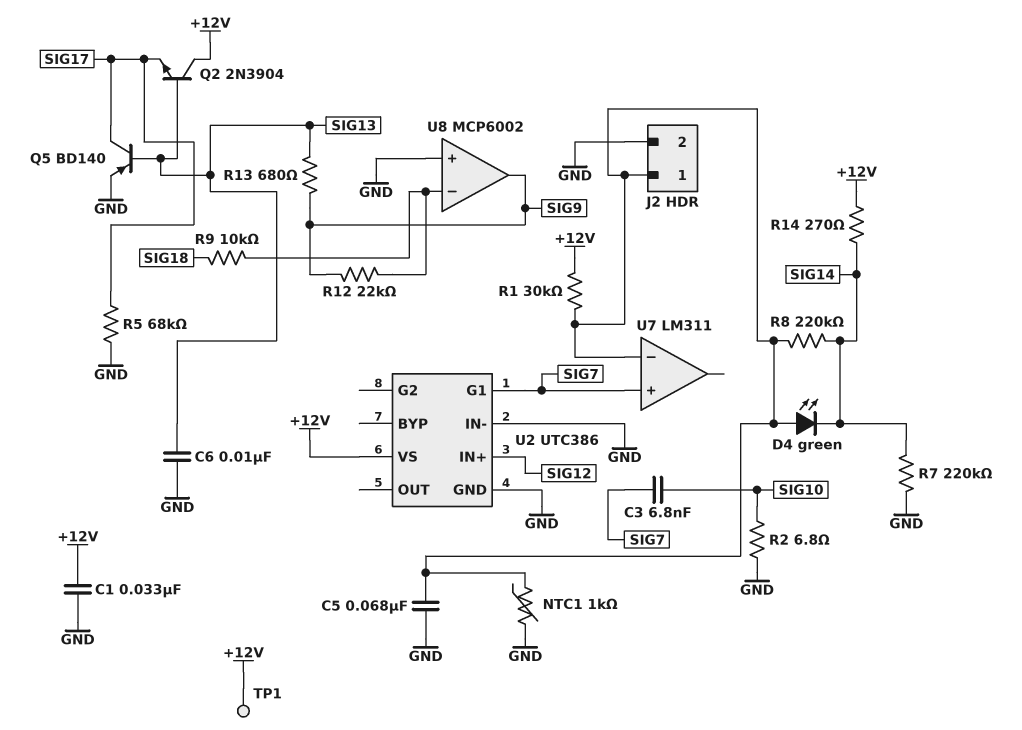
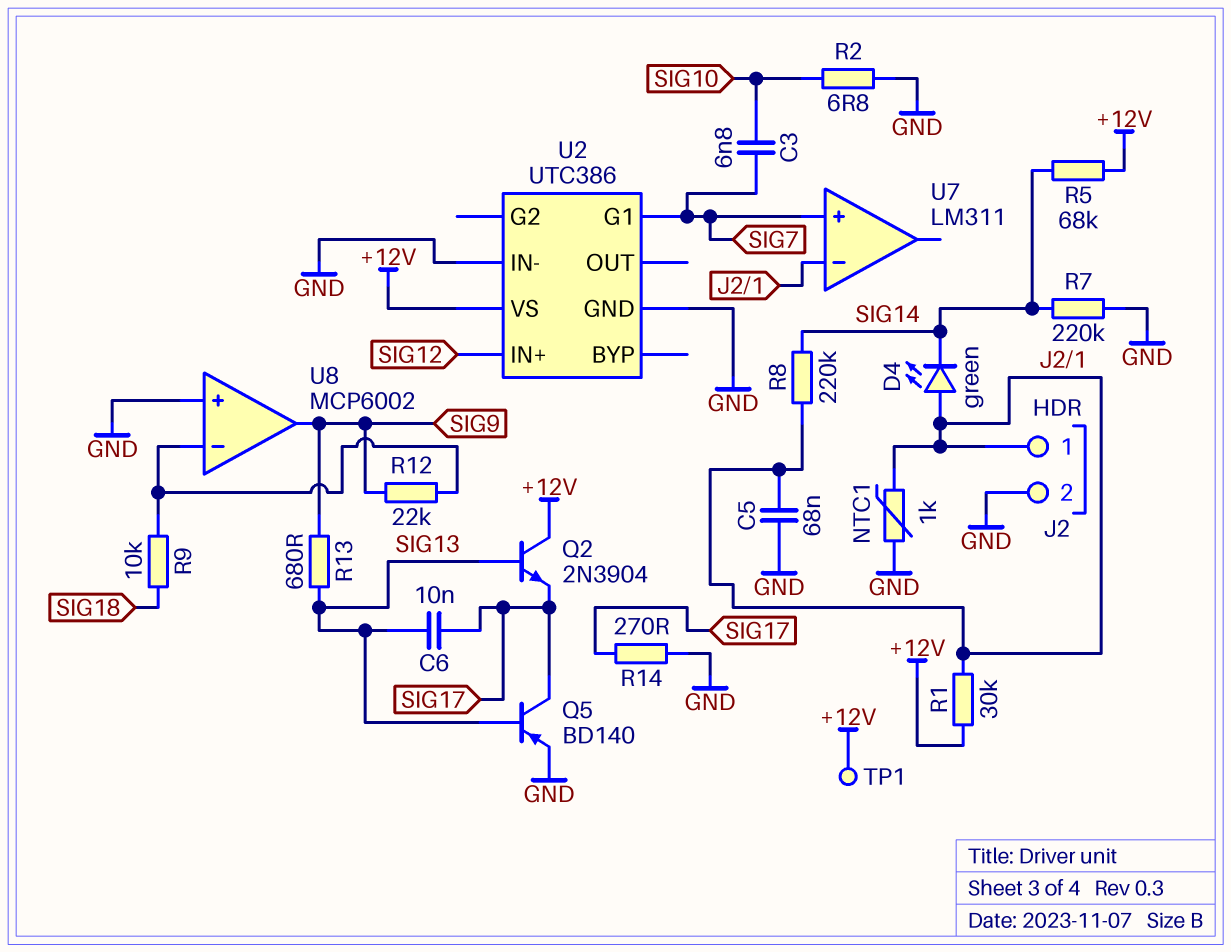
C1: 33nF (+12V, GND) -> none
C6: 10nF (GND, SIG13) -> 10nF (SIG13, SIG17)
R5: 68k (GND, SIG17) -> 68k (+12V, SIG14)
R14: 270 (+12V, SIG14) -> 270 (GND, SIG17)

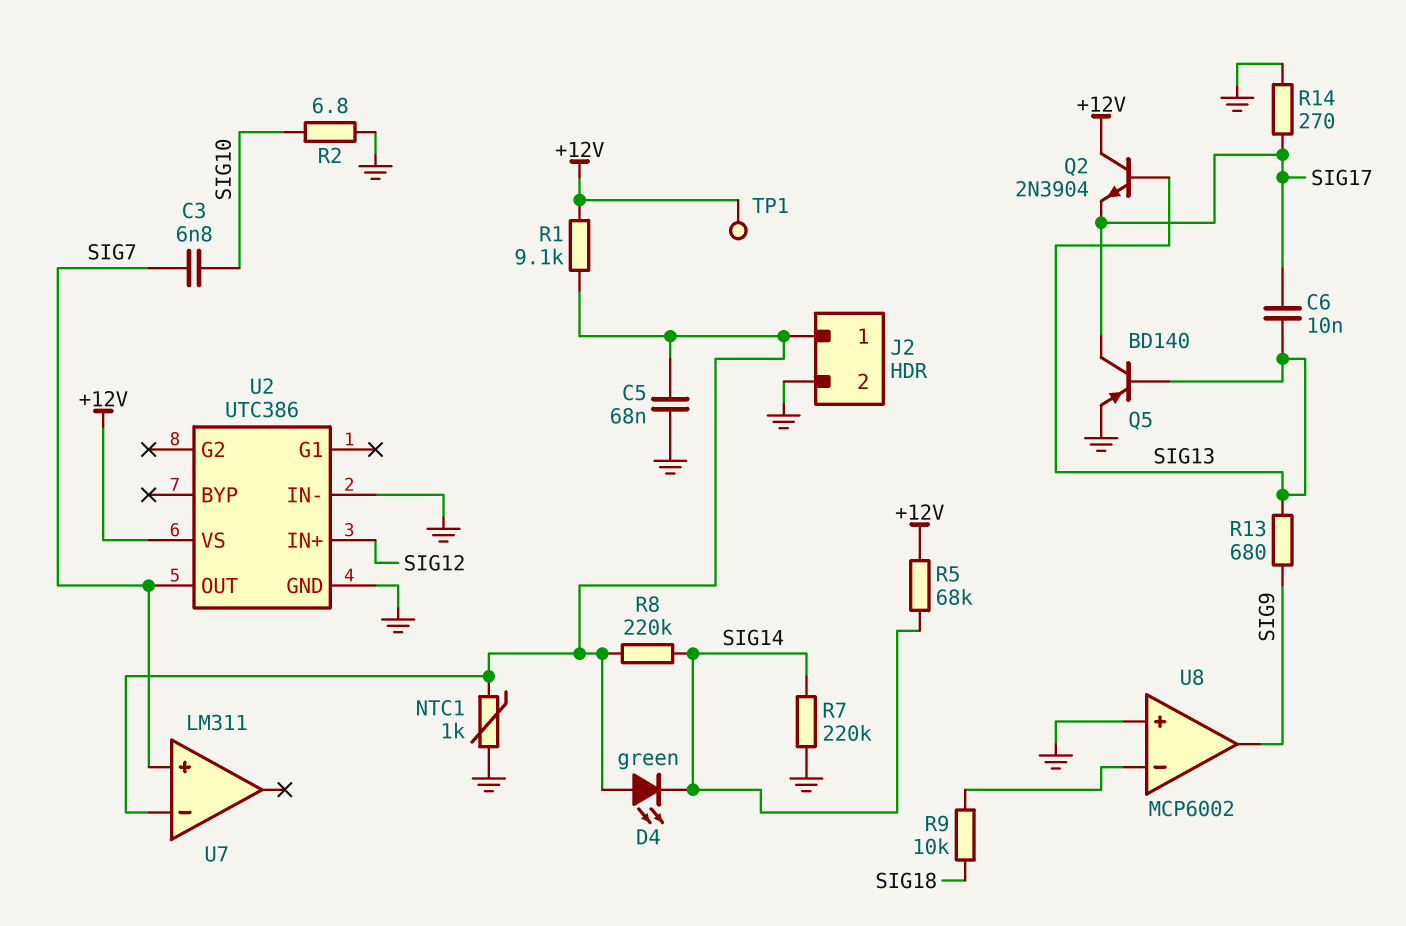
R1: 30k (+12V, J2/1) -> 9.1k (+12V, J2/1)
R12: 22k (SIG9, U8/in-) -> none
U2 pin G1: SIG7 -> none
U2 pin OUT: none -> SIG7

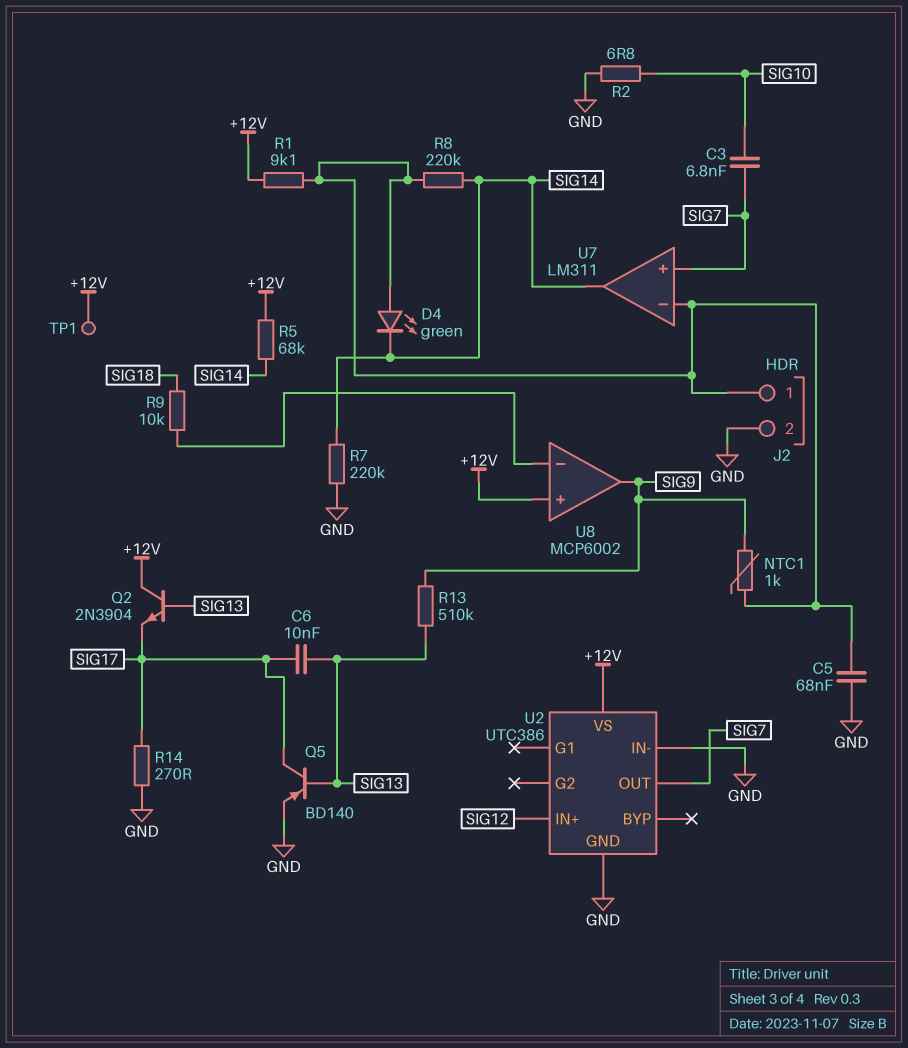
NTC1: 1k (GND, J2/1) -> 1k (J2/1, SIG9)
R13: 680 (SIG9, SIG13) -> 510k (SIG9, SIG13)
U7 pin out: none -> SIG14
U8 pin in+: GND -> +12V

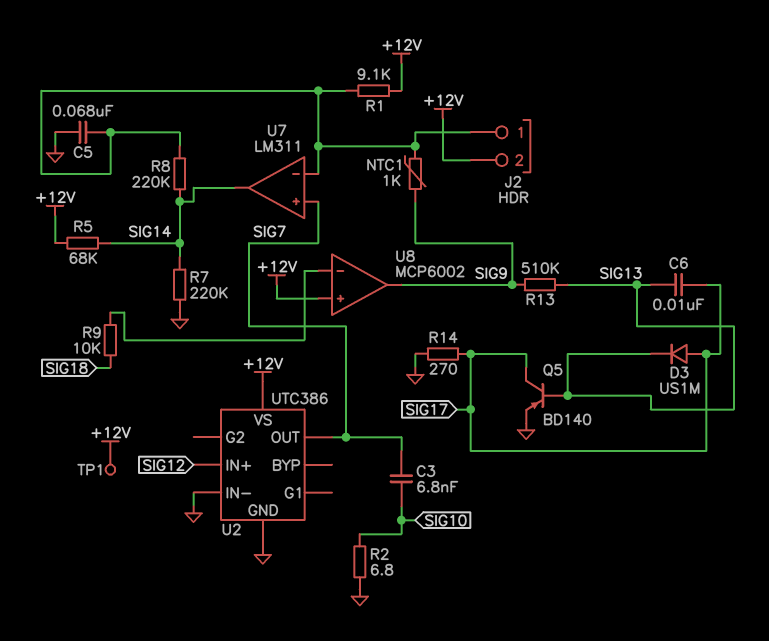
D3: none -> diode US1M (A SIG17, K SIG13)
D4: LED green (A J2/1, K SIG14) -> none
J2 pin 2: GND -> +12V
Q2: NPN 2N3904 (B SIG13, C +12V, E SIG17) -> none

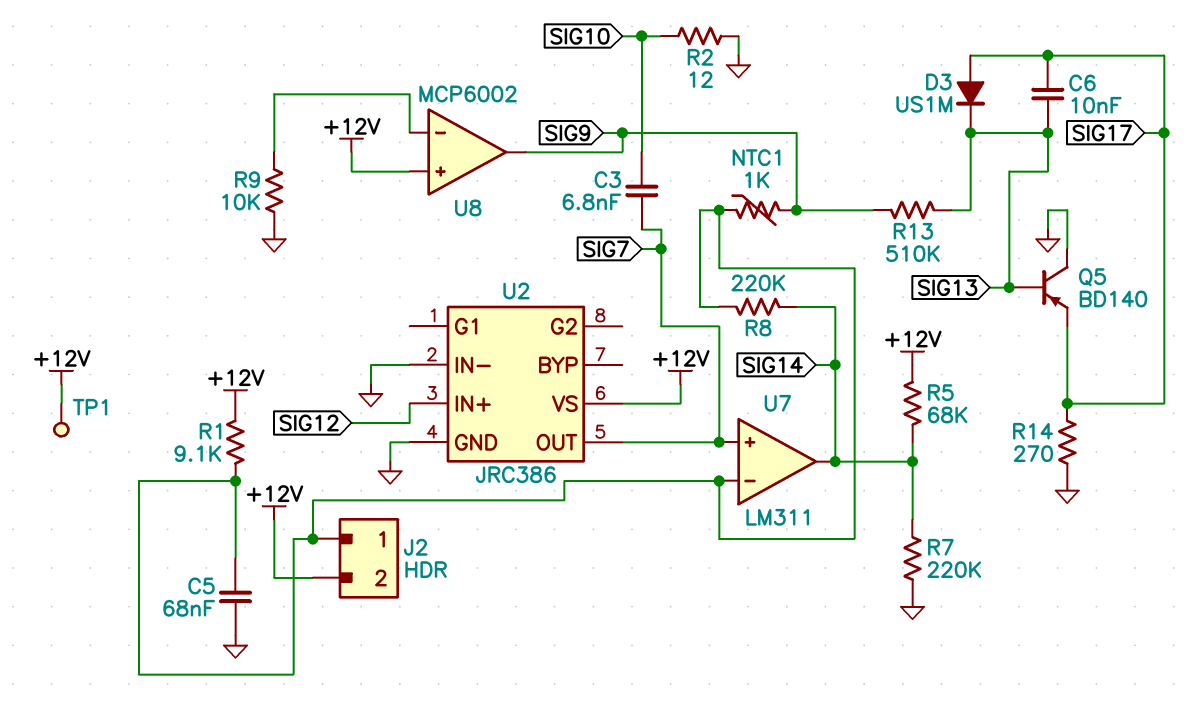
Q5: PNP BD140 (B SIG13, C SIG17, E GND) -> PNP BD140 (B SIG13, C GND, E SIG17)
R2: 6.8 (GND, SIG10) -> 12 (GND, SIG10)
R9: 10k (SIG18, U8/in-) -> 10k (GND, U8/in-)
U2: UTC386 -> JRC386

